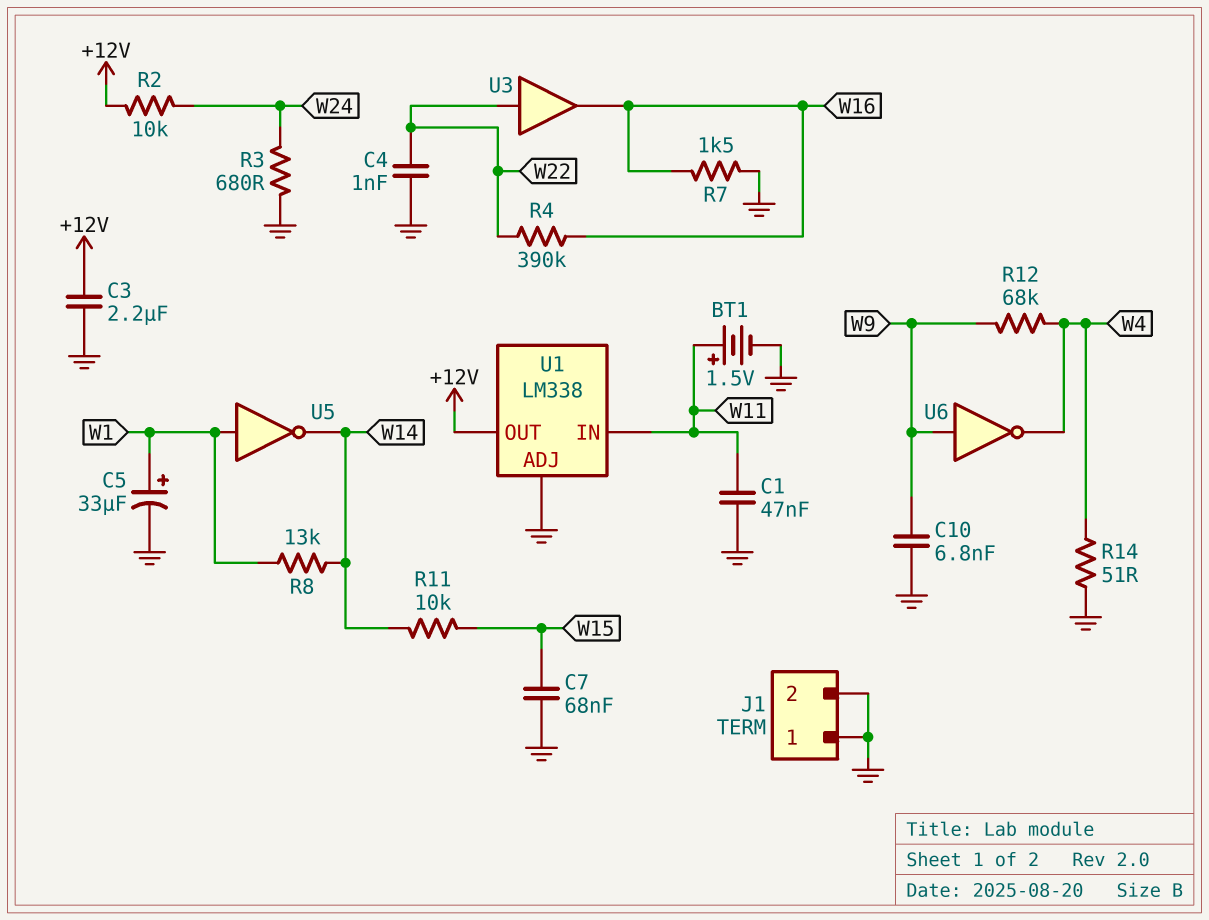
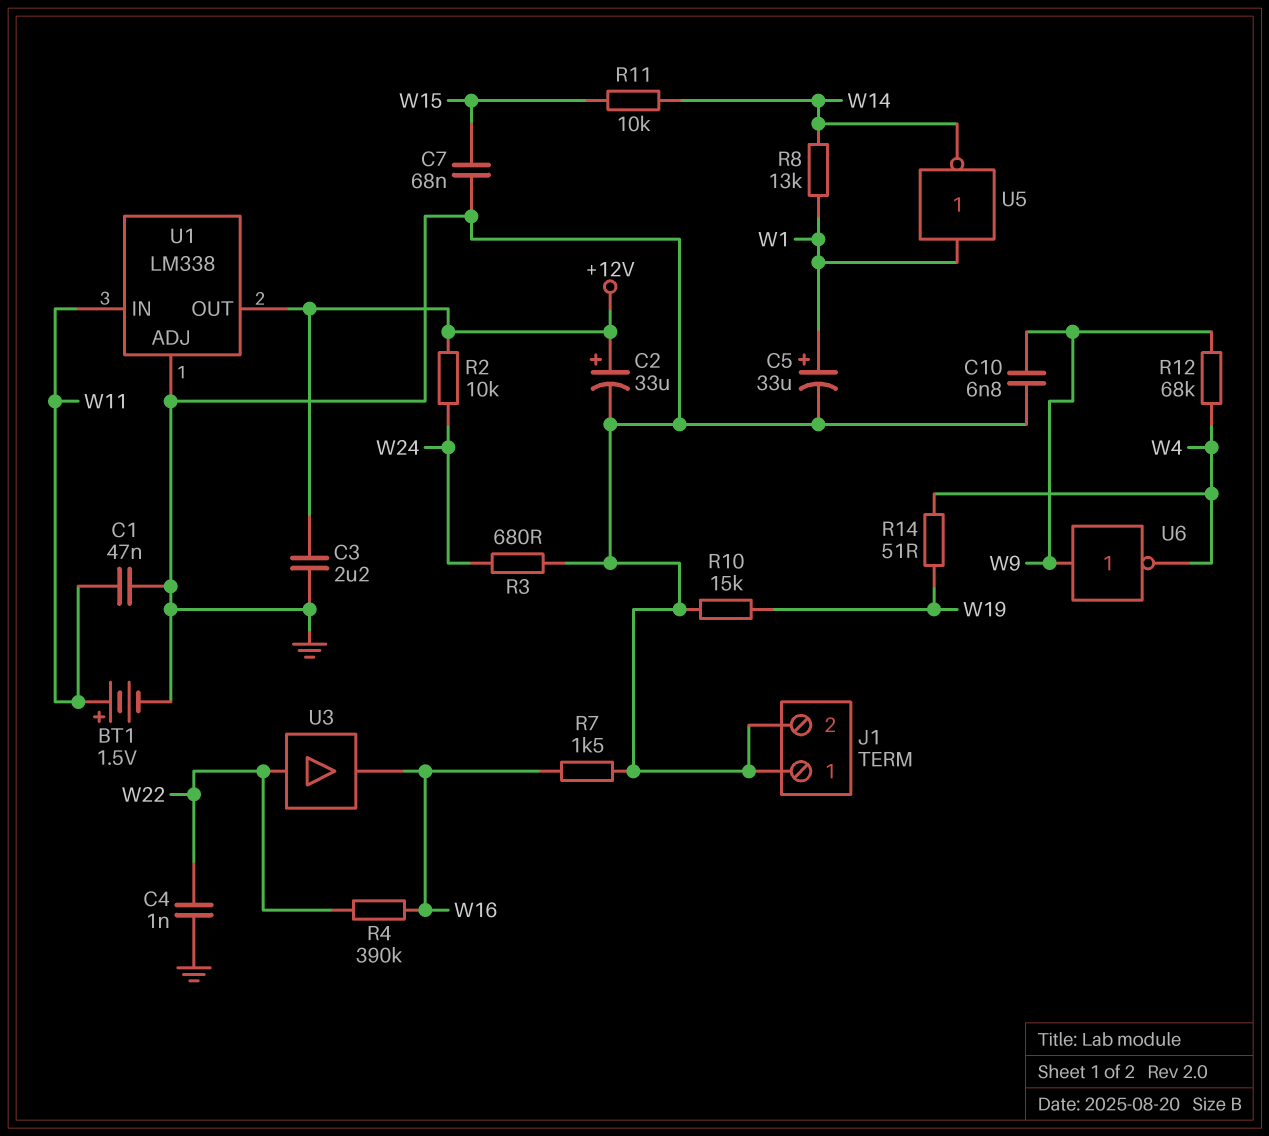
C2: none -> 33uF (plus +12V, minus GND)
R10: none -> 15k (GND, W19)
R14: 51 (GND, W4) -> 51 (W4, W19)

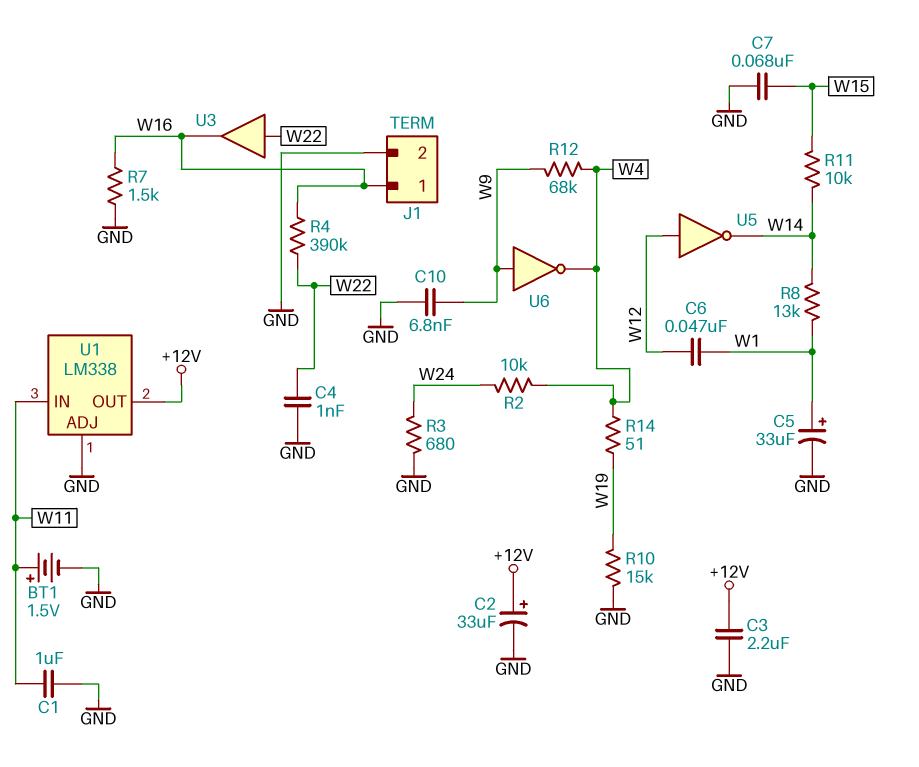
C1: 47nF (GND, W11) -> 1uF (GND, W11)
C6: none -> 47nF (W1, W12)
J1 pin 1: GND -> W16
R2: 10k (+12V, W24) -> 10k (W4, W24)
U5: NOT (in W1, out W14) -> NOT (in W12, out W14)

